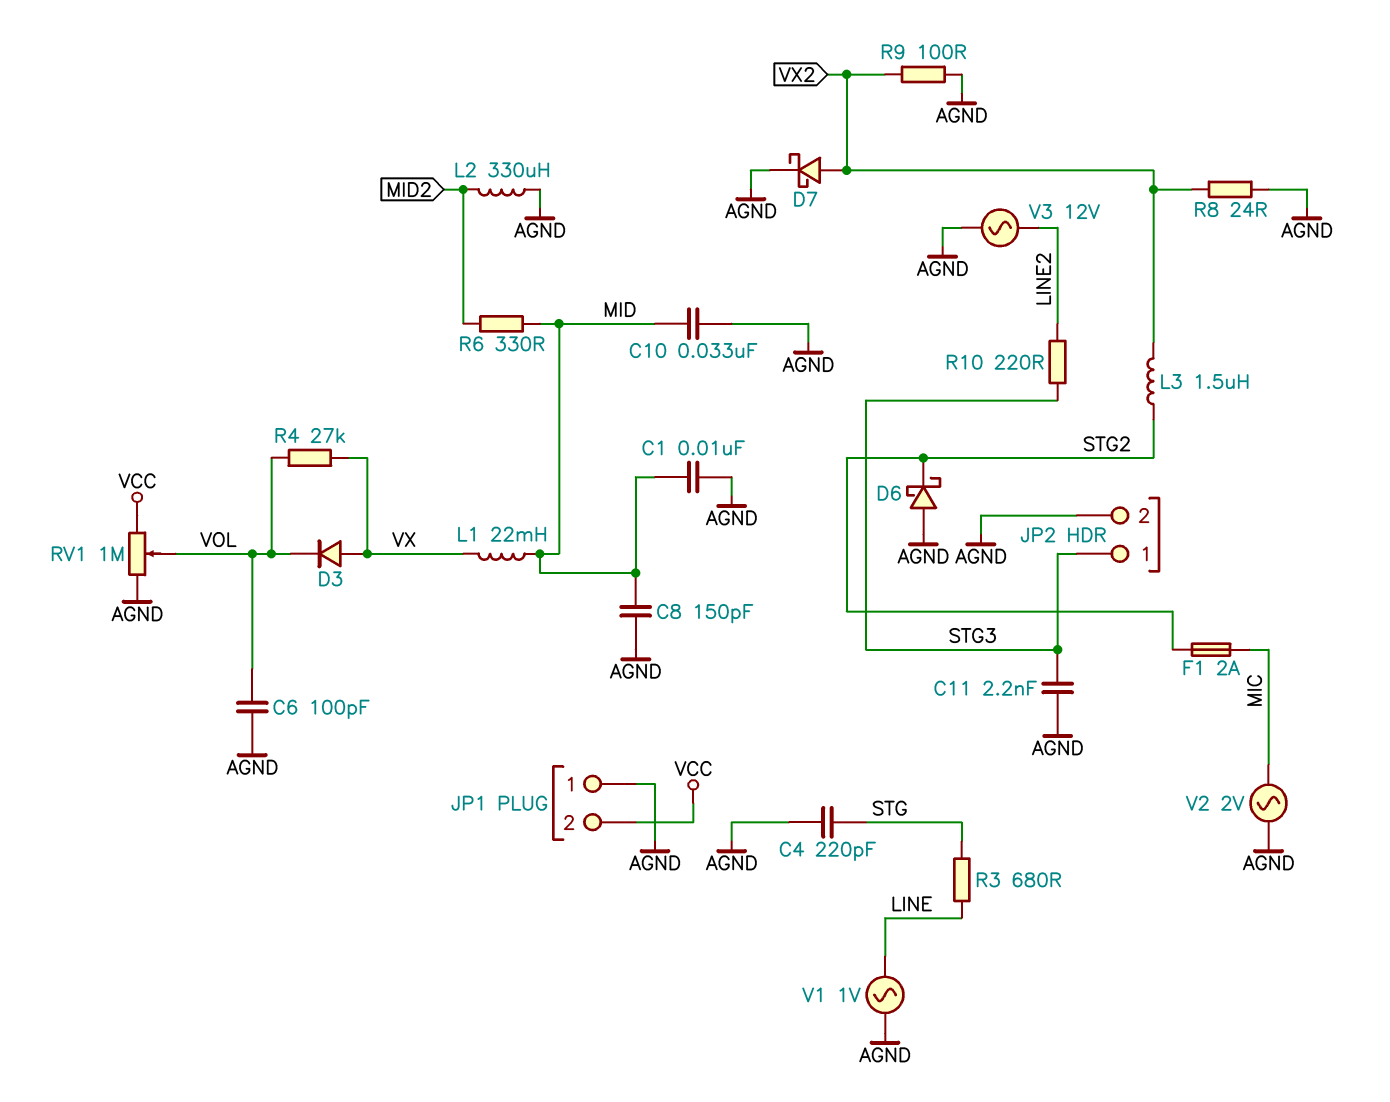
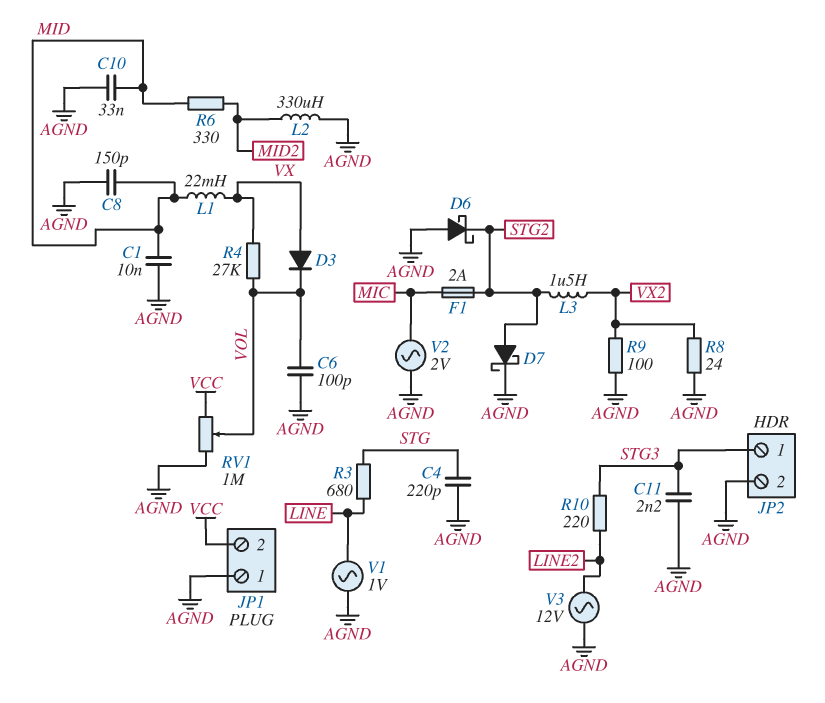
D7: schottky (A VX2, K AGND) -> schottky (A STG2, K AGND)

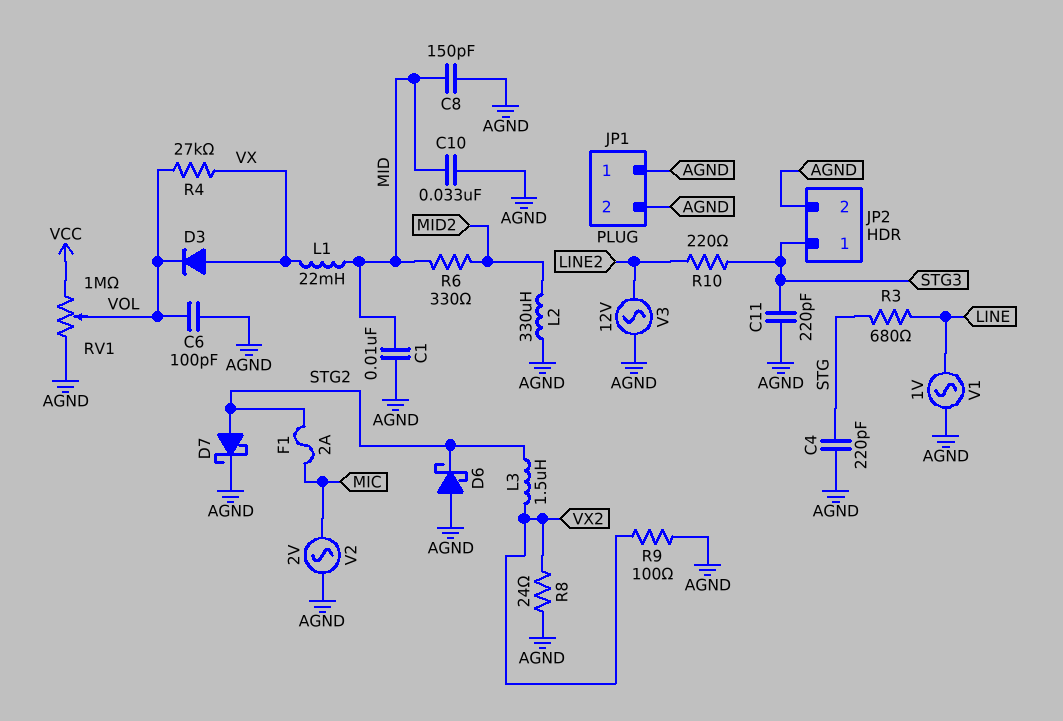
C11: 2.2nF (AGND, STG3) -> 220pF (AGND, STG3)
JP1 pin 2: VCC -> AGND

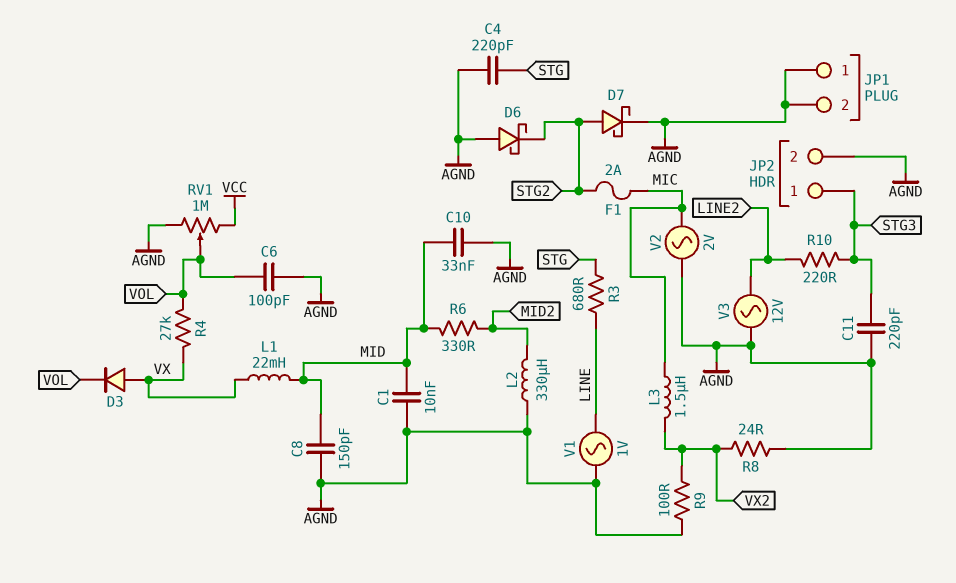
L3: 1.5uH (STG2, VX2) -> 1.5uH (MIC, VX2)

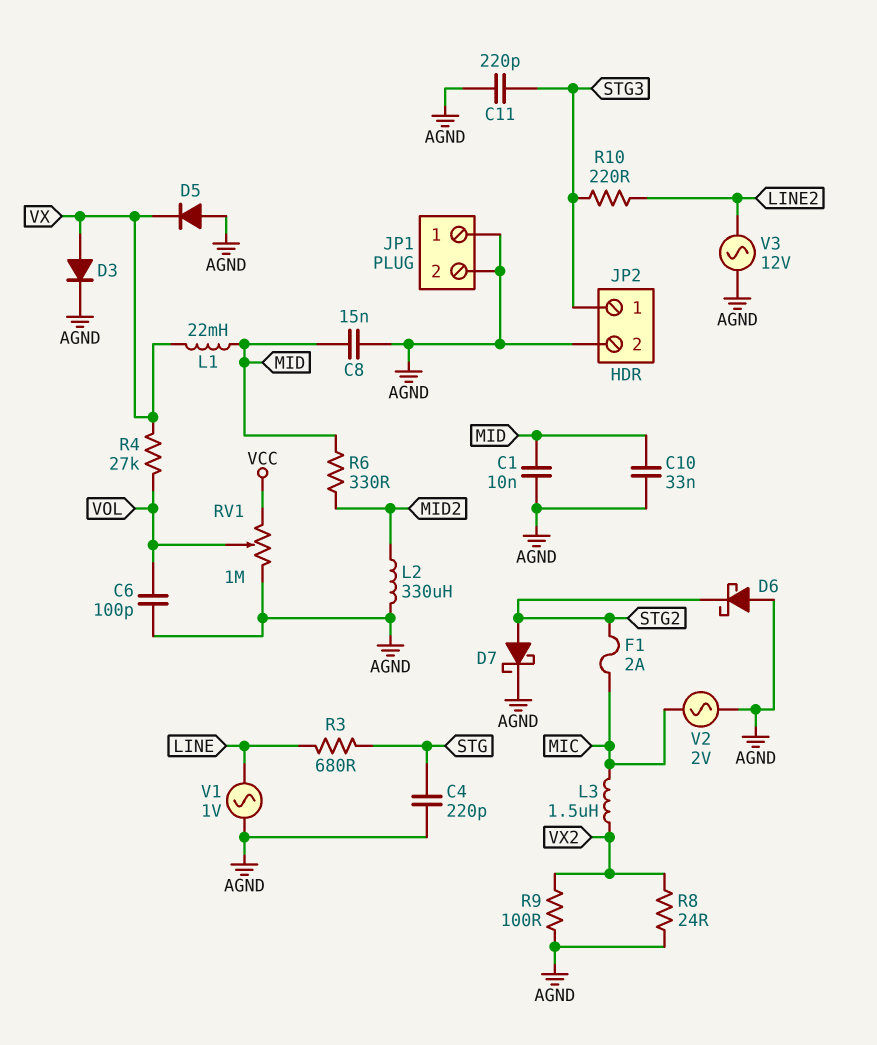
C8: 150pF (AGND, MID) -> 15nF (AGND, MID)
D3: diode (A VX, K VOL) -> diode (A VX, K AGND)
D5: none -> diode (A AGND, K VX)

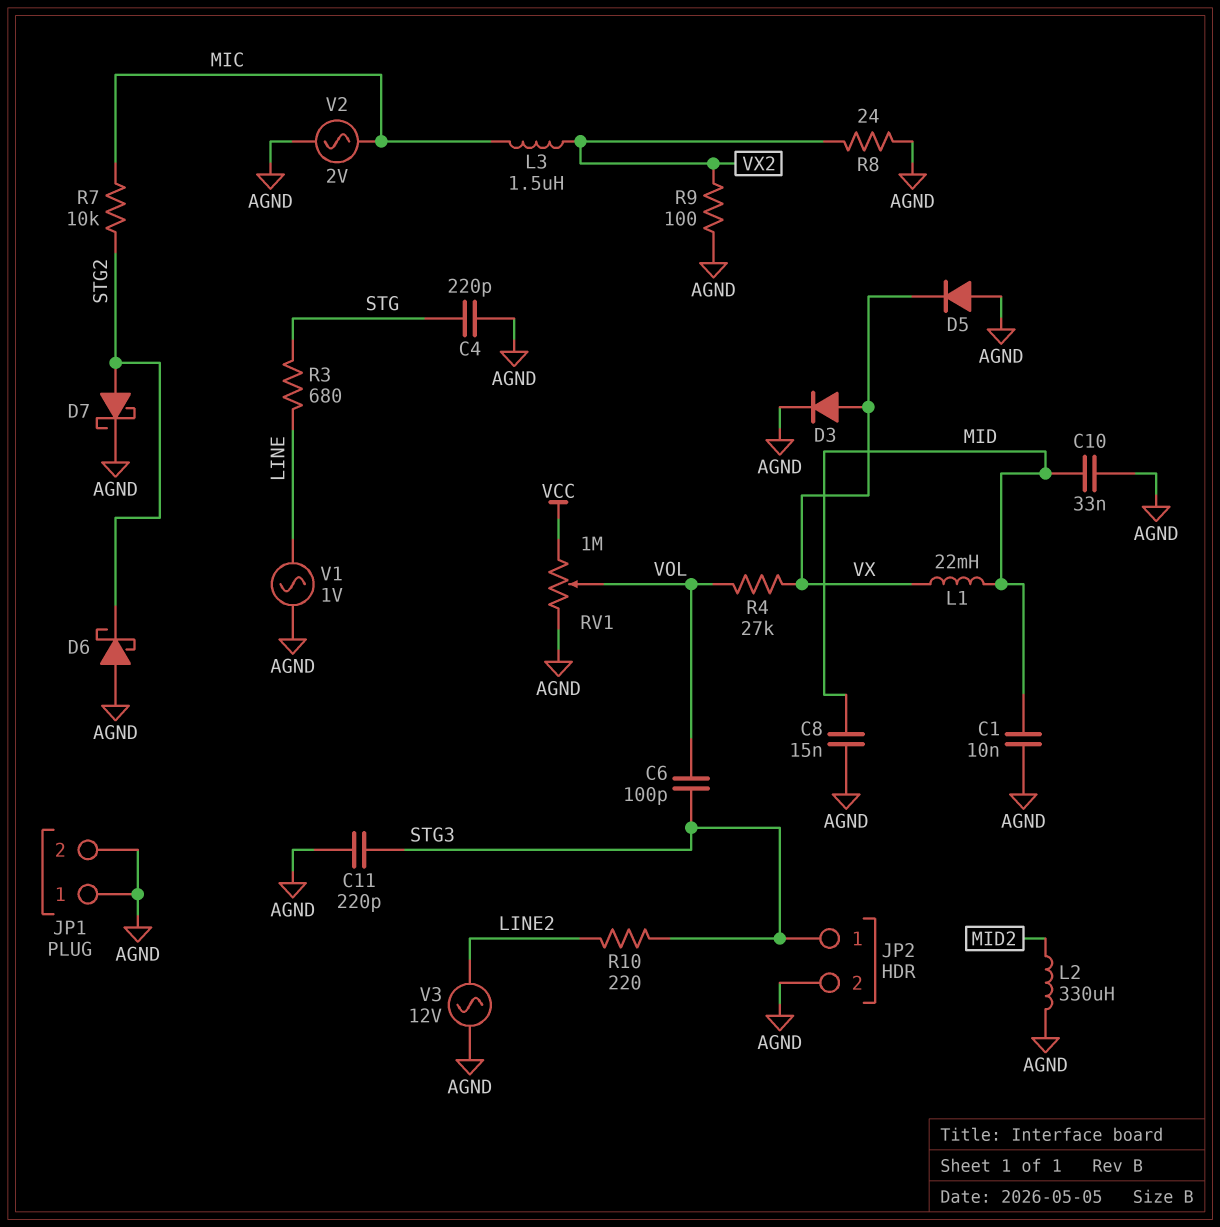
C6: 100pF (AGND, VOL) -> 100pF (STG3, VOL)
F1: 2A (MIC, STG2) -> none
R6: 330 (MID, MID2) -> none
R7: none -> 10k (MIC, STG2)

